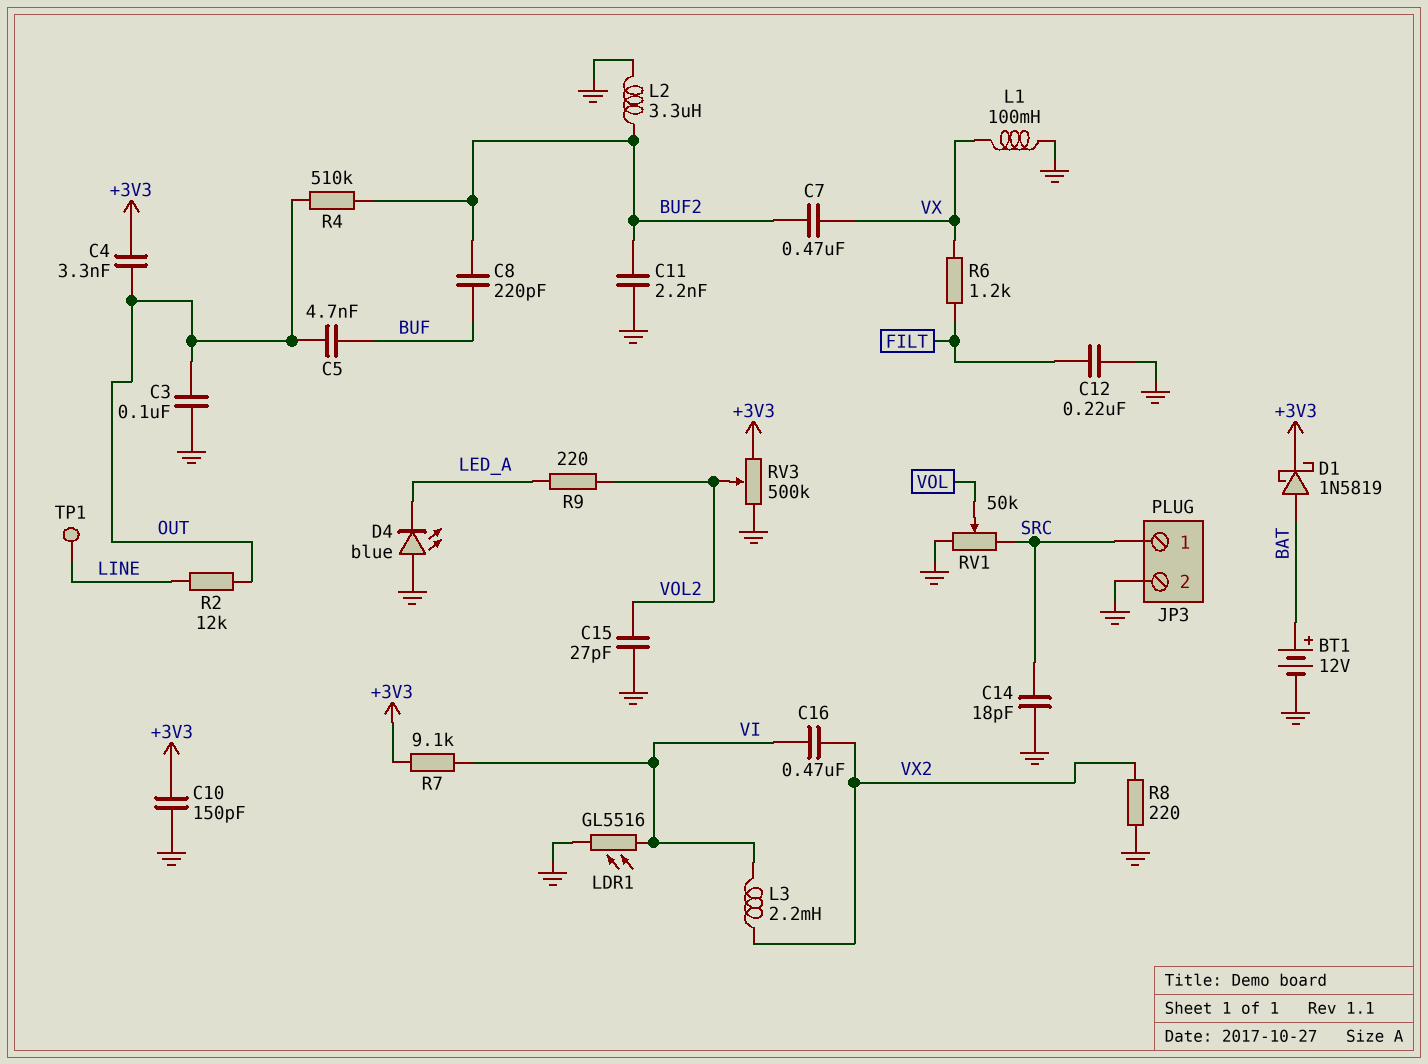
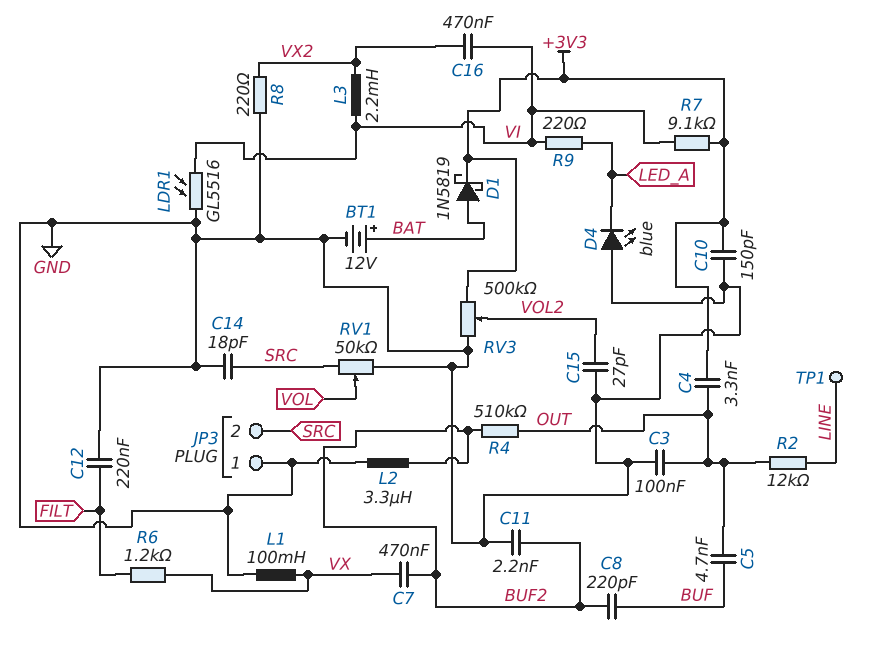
JP3 pin 1: SRC -> GND
JP3 pin 2: GND -> SRC
R9: 220 (LED_A, VOL2) -> 220 (LED_A, VI)

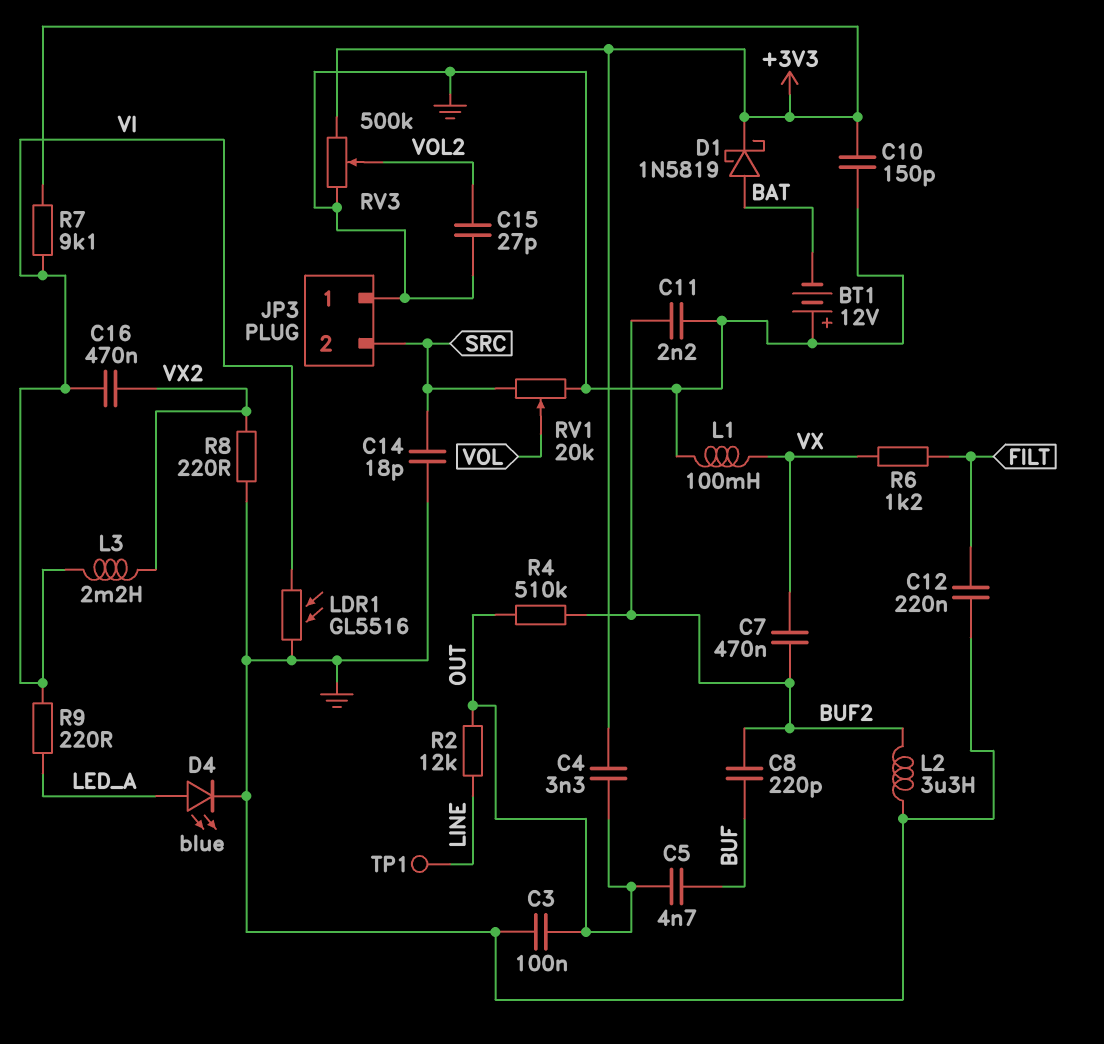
BT1: 12V (plus BAT, minus GND) -> 12V (plus GND, minus BAT)
D4: LED blue (A GND, K LED_A) -> LED blue (A LED_A, K GND)
RV1: 50k (GND, SRC, wiper VOL) -> 20k (GND, SRC, wiper VOL)

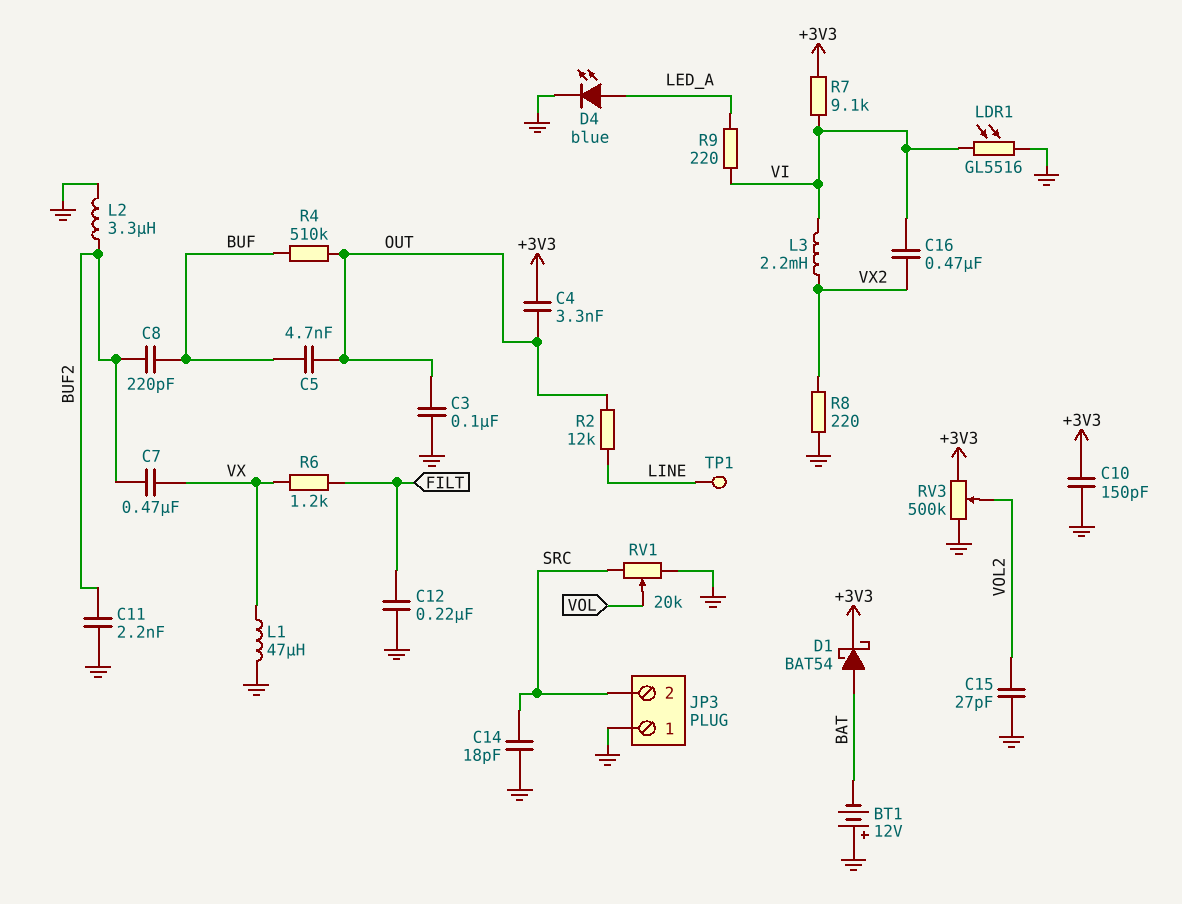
D1: schottky 1N5819 (A BAT, K +3V3) -> schottky BAT54 (A BAT, K +3V3)
L1: 100mH (GND, VX) -> 47uH (GND, VX)
R4: 510k (BUF2, OUT) -> 510k (BUF, OUT)

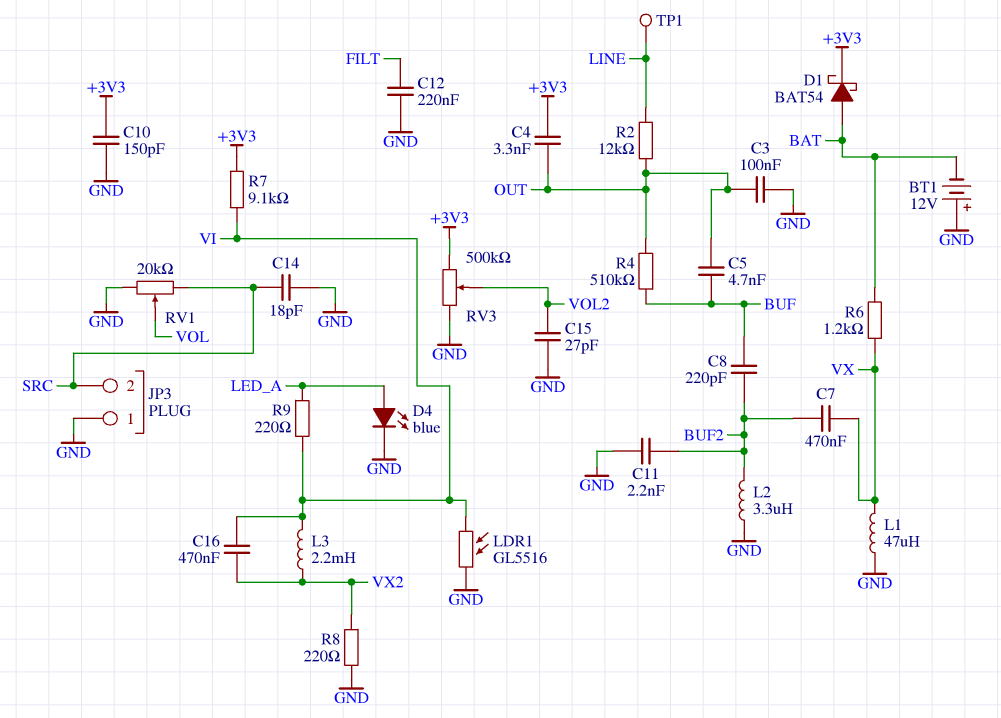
R6: 1.2k (FILT, VX) -> 1.2k (BAT, VX)

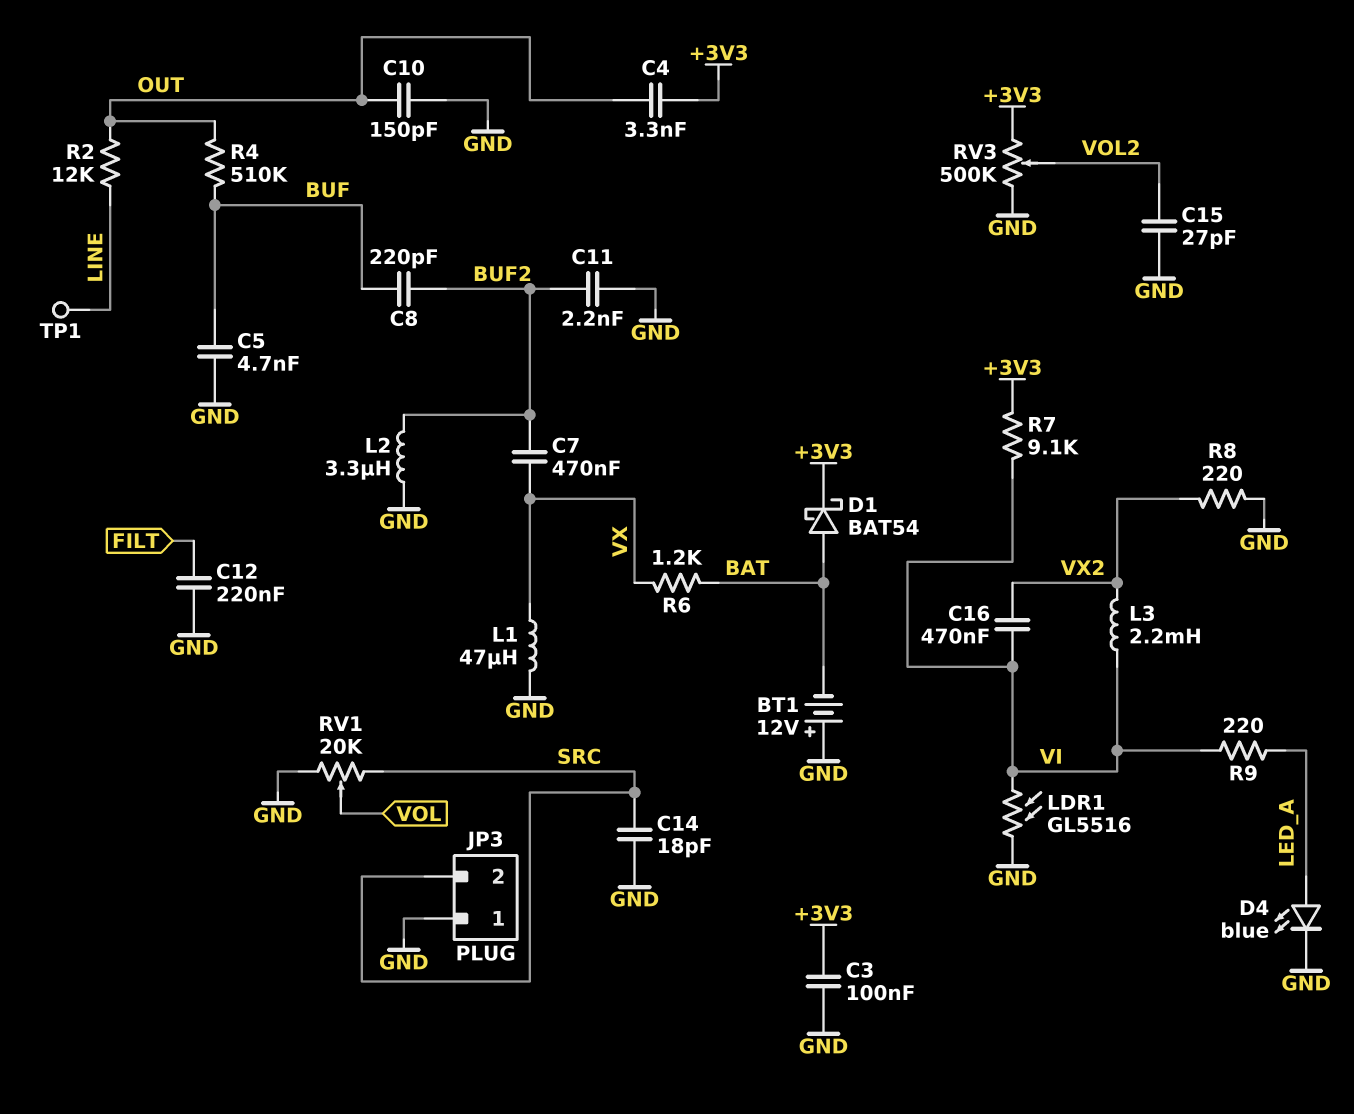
C3: 100nF (GND, OUT) -> 100nF (+3V3, GND)
C5: 4.7nF (BUF, OUT) -> 4.7nF (BUF, GND)
C10: 150pF (+3V3, GND) -> 150pF (GND, OUT)

